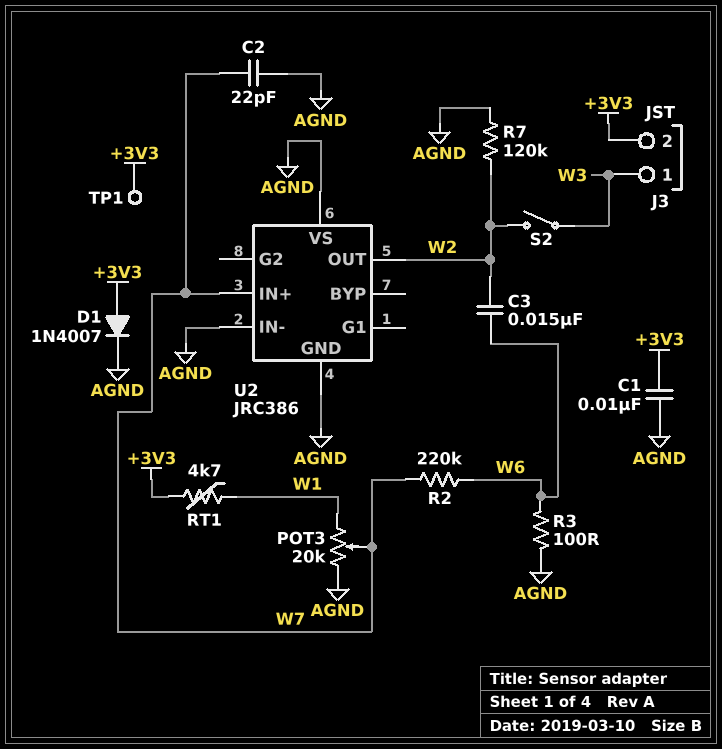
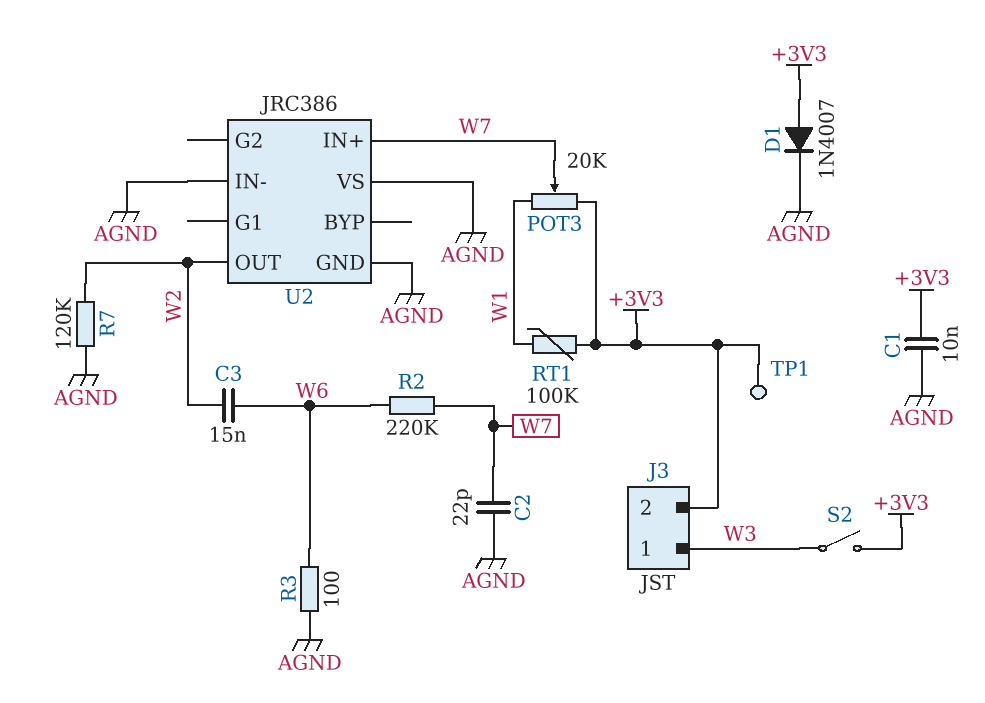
POT3: 20k (AGND, W1, wiper W7) -> 20k (+3V3, W1, wiper W7)
RT1: 4.7k (+3V3, W1) -> 100k (+3V3, W1)
S2: switch (W2, W3) -> switch (+3V3, W3)

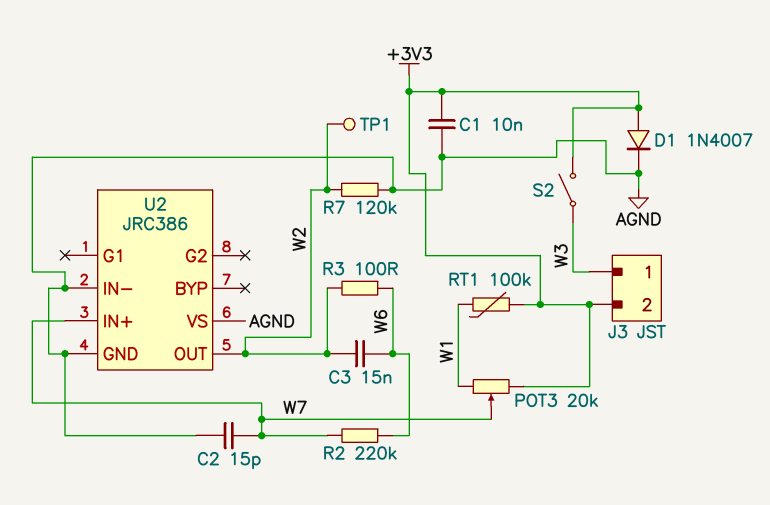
C2: 22pF (AGND, W7) -> 15pF (AGND, W7)
R3: 100 (AGND, W6) -> 100 (W2, W6)
TP1: test point (+3V3) -> test point (W2)

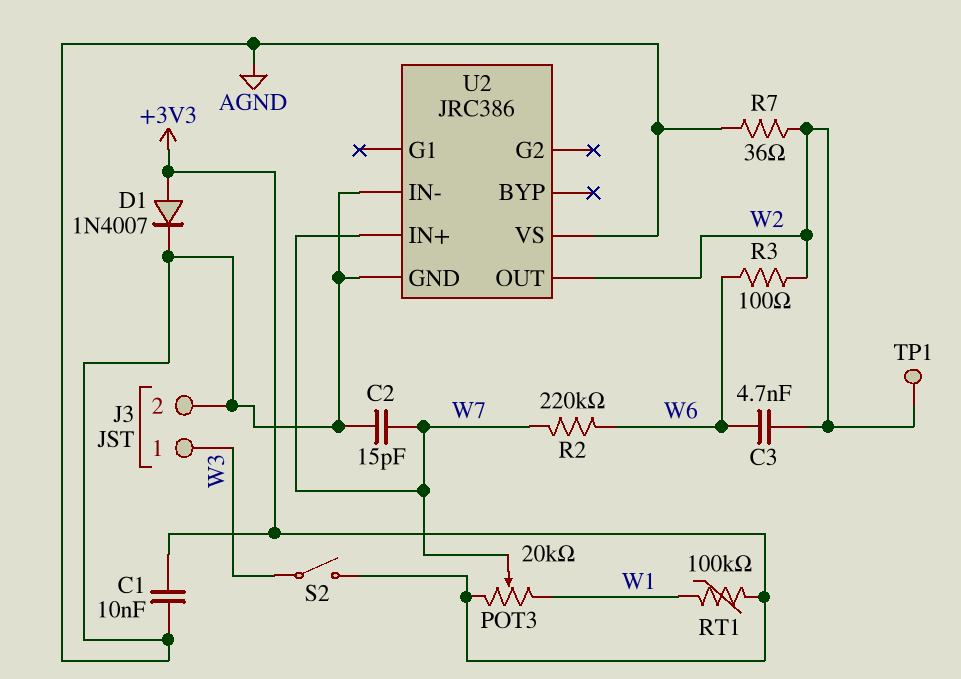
C3: 15nF (W2, W6) -> 4.7nF (W2, W6)
J3 pin 2: +3V3 -> AGND
R7: 120k (AGND, W2) -> 36 (AGND, W2)

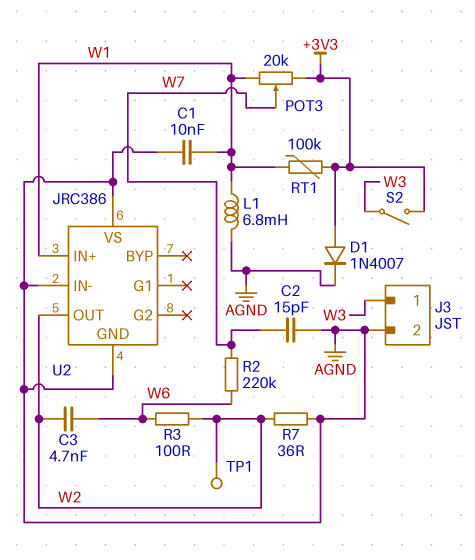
C1: 10nF (+3V3, AGND) -> 10nF (AGND, W1)
L1: none -> 6.8mH (AGND, W1)
U2 pin IN+: W7 -> W1

